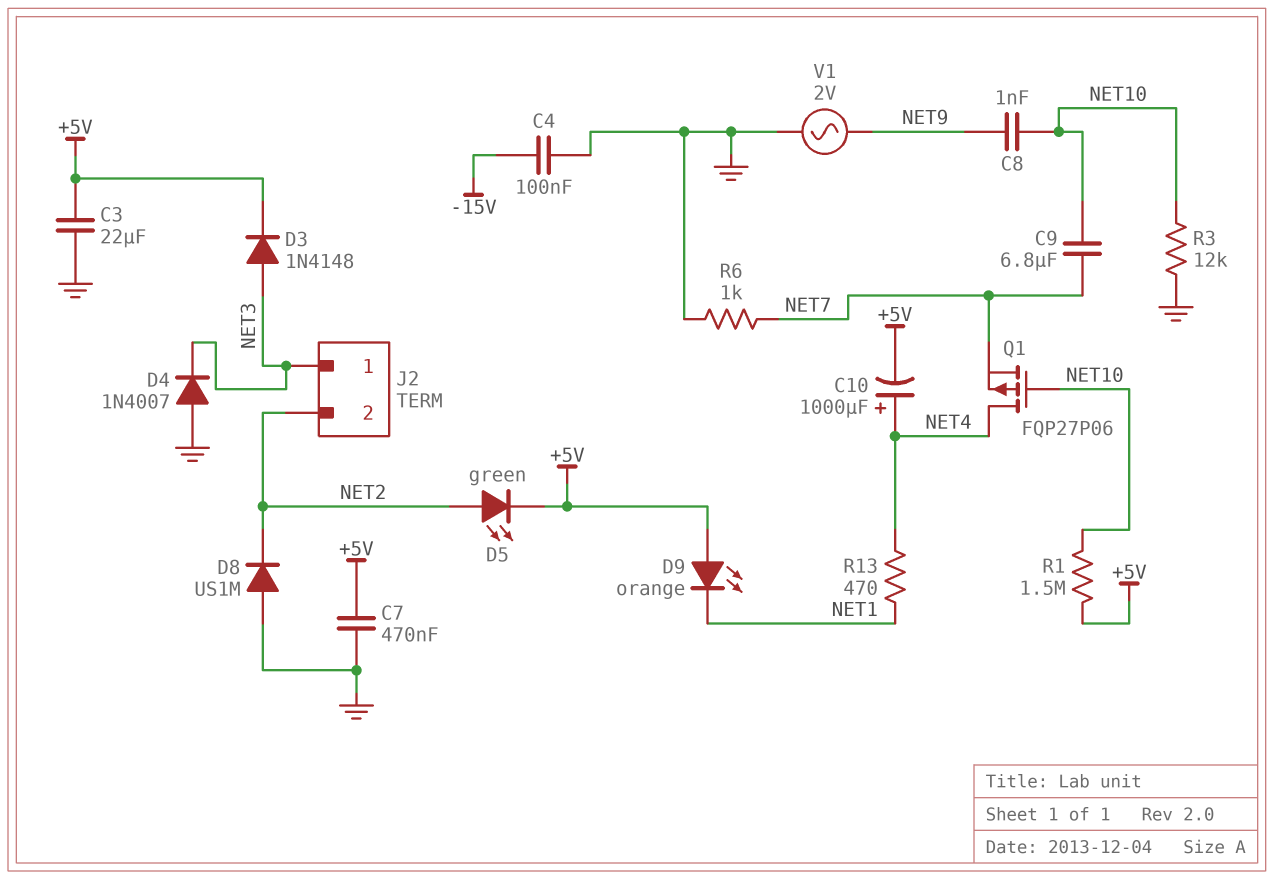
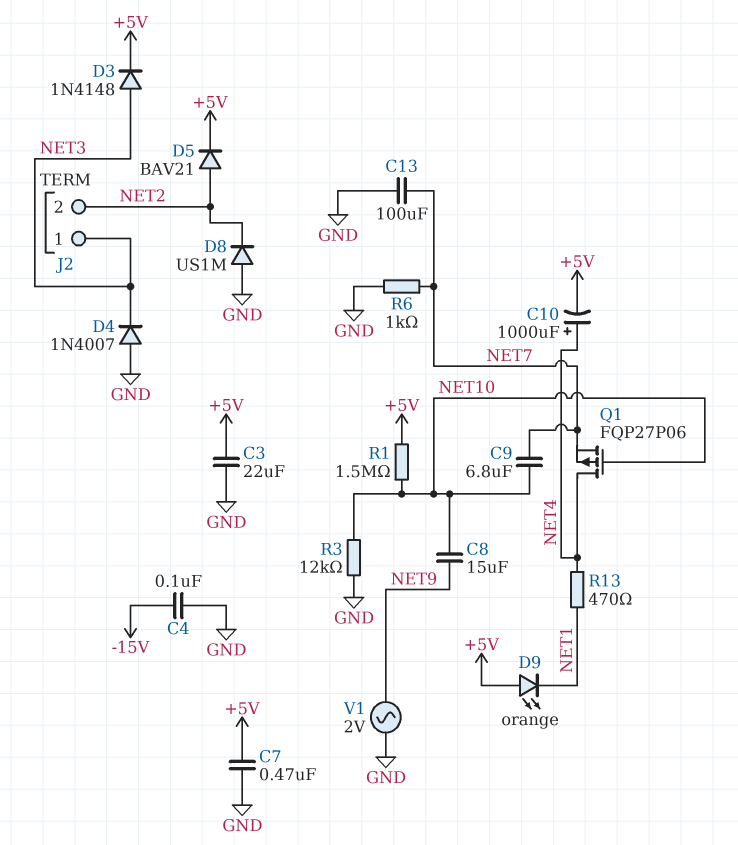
C8: 1nF (NET9, NET10) -> 15uF (NET9, NET10)
C13: none -> 100uF (GND, NET7)
D5: LED green (A NET2, K +5V) -> diode BAV21 (A NET2, K +5V)

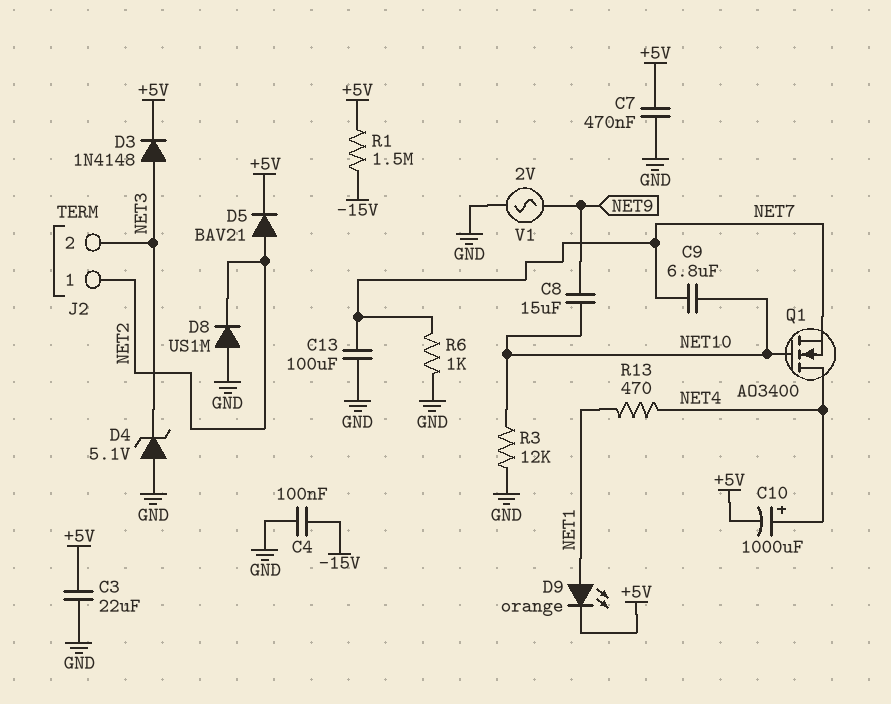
D4: diode 1N4007 (A GND, K NET3) -> zener 5.1V (A GND, K NET3)
D9: LED orange (A +5V, K NET1) -> LED orange (A NET1, K +5V)
J2 pin 1: NET3 -> NET2
J2 pin 2: NET2 -> NET3
Q1: PMOS FQP27P06 (G NET10, D NET4, S NET7) -> NMOS AO3400 (G NET10, D NET4, S NET7)
R1: 1.5M (+5V, NET10) -> 1.5M (+5V, -15V)

